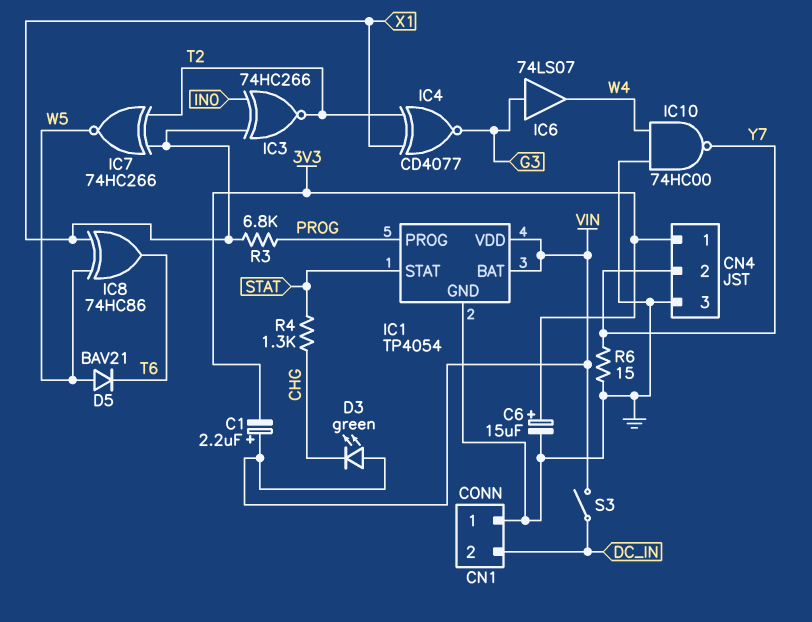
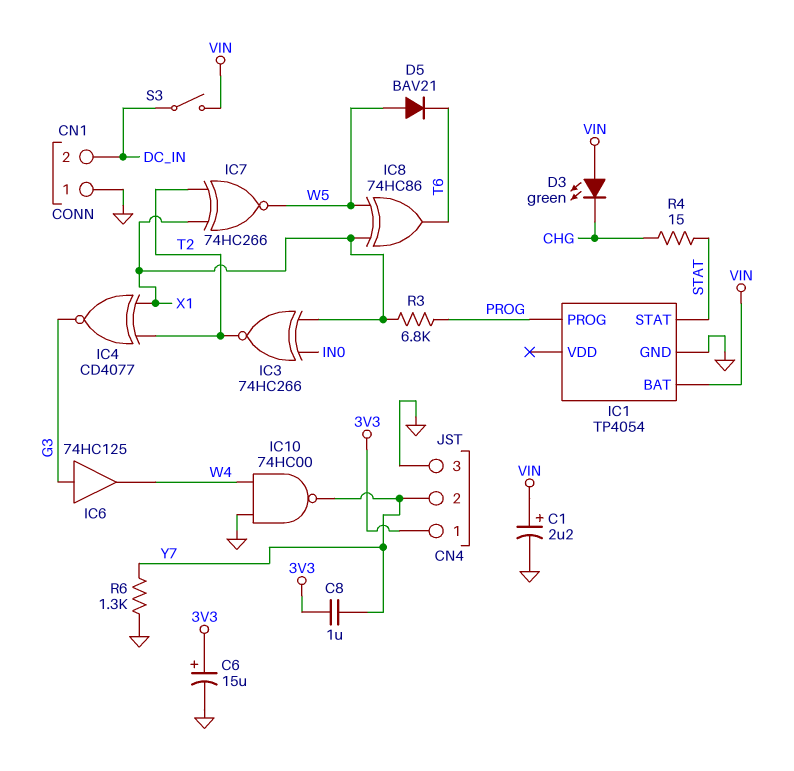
C1: 2.2uF (plus VIN, minus 3V3) -> 2.2uF (plus VIN, minus GND)
C8: none -> 1uF (3V3, Y7)
IC1 pin VDD: VIN -> none
IC6: buffer 74LS07 (in G3, out W4) -> buffer 74HC125 (in G3, out W4)
R4: 1.3k (CHG, STAT) -> 15 (CHG, STAT)
R6: 15 (GND, Y7) -> 1.3k (GND, Y7)

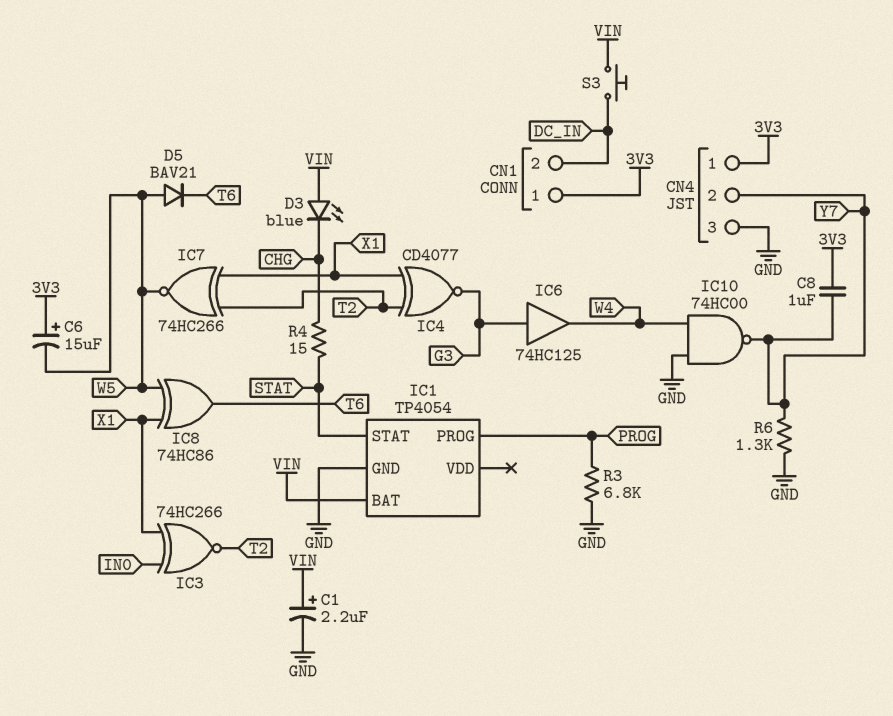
C6: 15uF (plus 3V3, minus GND) -> 15uF (plus 3V3, minus W5)
CN1 pin 1: GND -> 3V3
D3: LED green (A VIN, K CHG) -> LED blue (A VIN, K CHG)
R3: 6.8k (PROG, X1) -> 6.8k (GND, PROG)
S3: switch (DC_IN, VIN) -> button (DC_IN, VIN)

